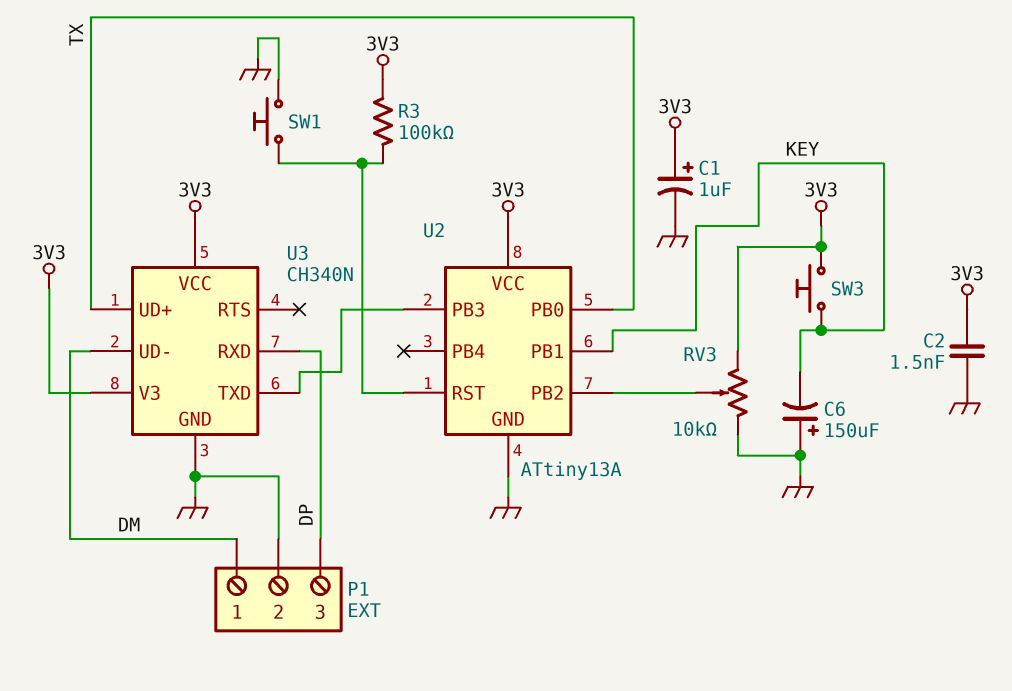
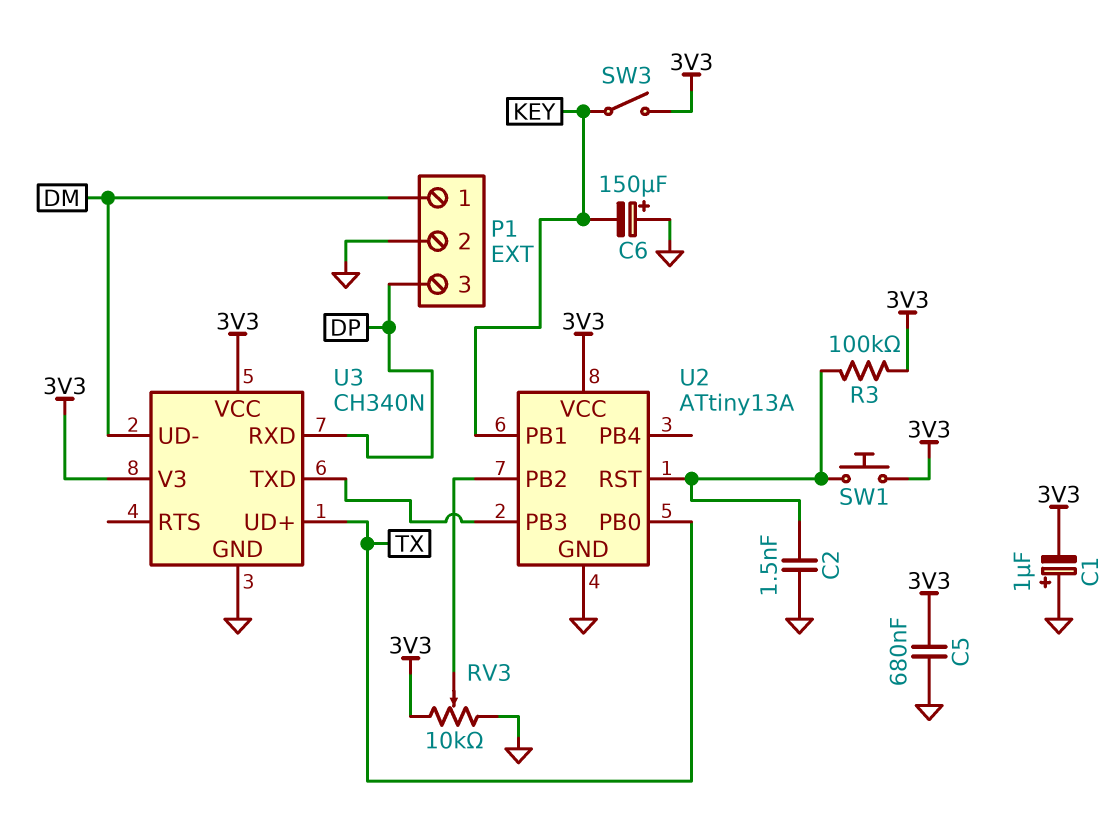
C1: 1uF (plus 3V3, minus GND) -> 1uF (plus GND, minus 3V3)
C2: 1.5nF (3V3, GND) -> 1.5nF (GND, U2/RST)
C5: none -> 680nF (3V3, GND)
SW1: button (GND, U2/RST) -> button (3V3, U2/RST)
SW3: button (3V3, KEY) -> switch (3V3, KEY)

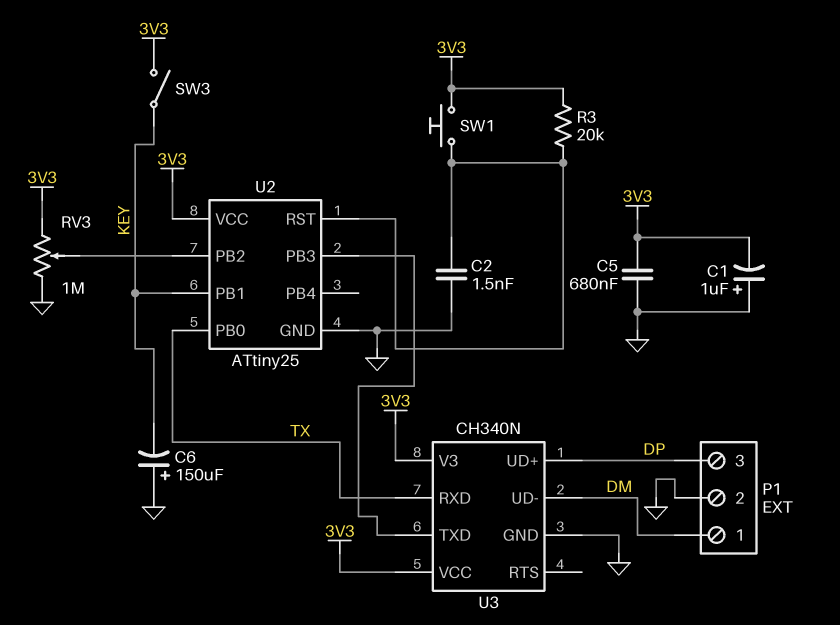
R3: 100k (3V3, U2/RST) -> 20k (3V3, U2/RST)
RV3: 10k (3V3, GND, wiper U2/PB2) -> 1M (3V3, GND, wiper U2/PB2)
U2: ATtiny13A -> ATtiny25
U3 pin RXD: DP -> TX
U3 pin UD+: TX -> DP

